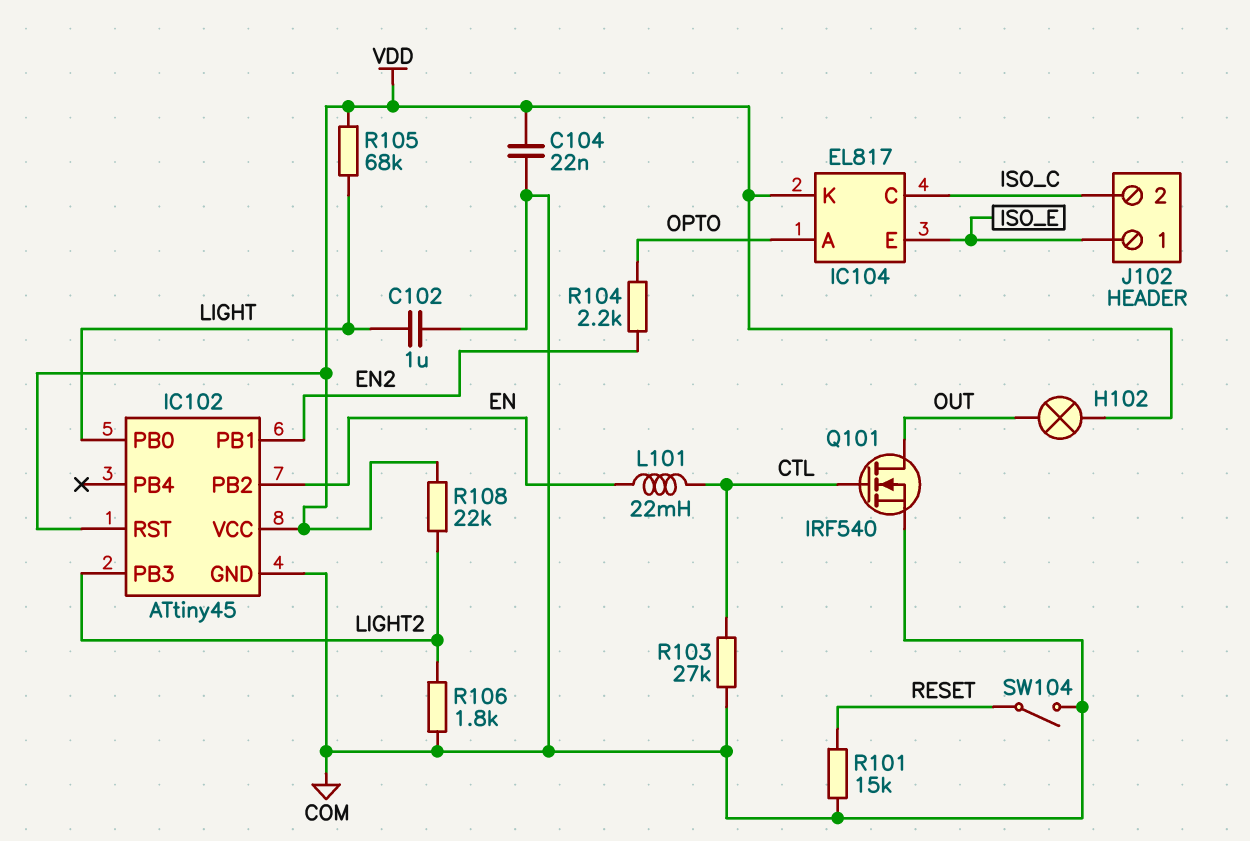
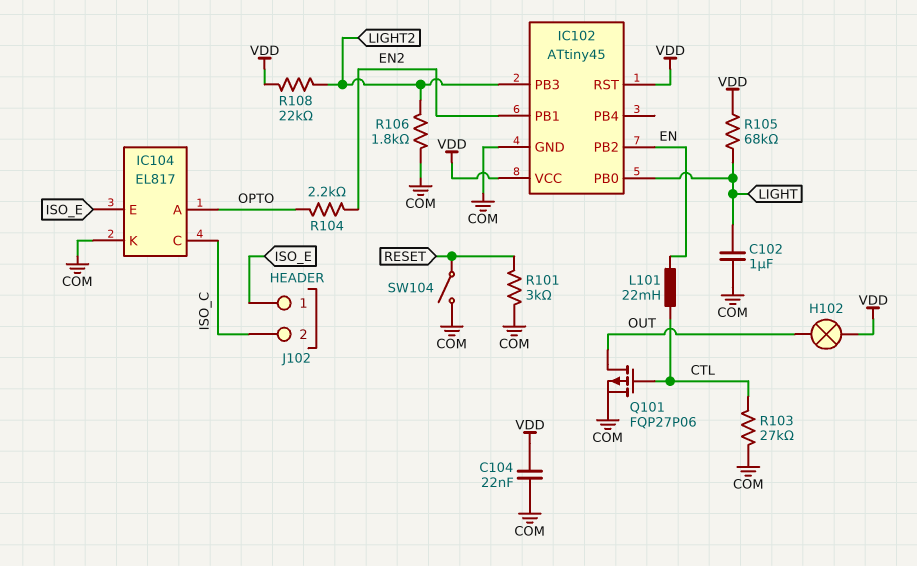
IC104 pin K: VDD -> COM
Q101: NMOS IRF540 (G CTL, D OUT, S COM) -> PMOS FQP27P06 (G CTL, D OUT, S COM)
R101: 15k (COM, RESET) -> 3k (COM, RESET)

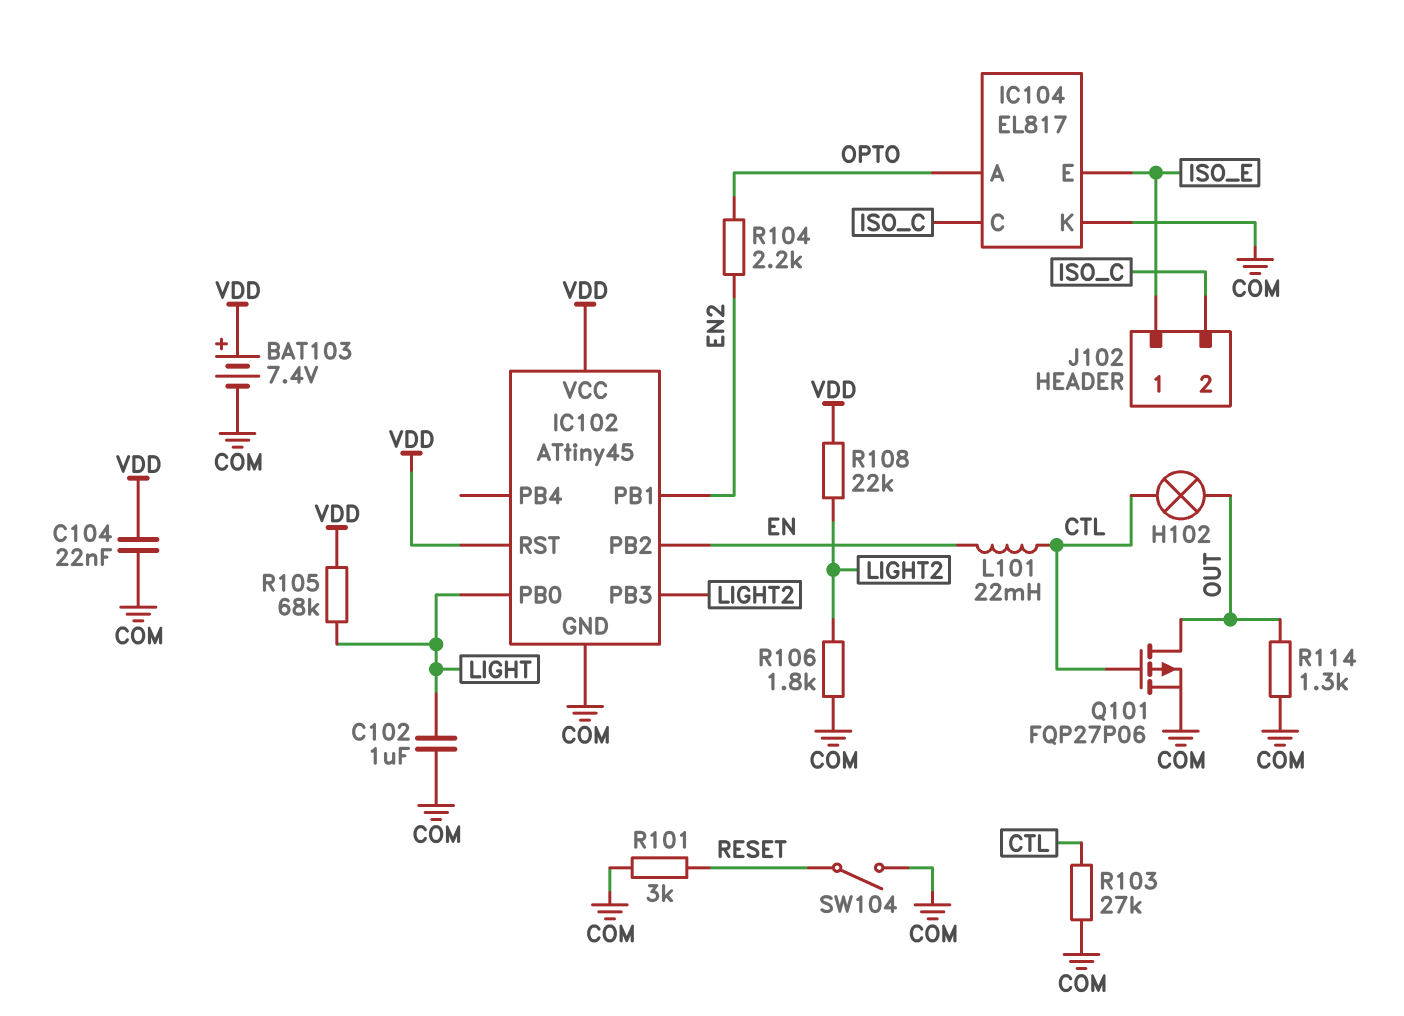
BAT103: none -> 7.4V (plus VDD, minus COM)
H102: lamp (OUT, VDD) -> lamp (CTL, OUT)
R114: none -> 1.3k (COM, OUT)

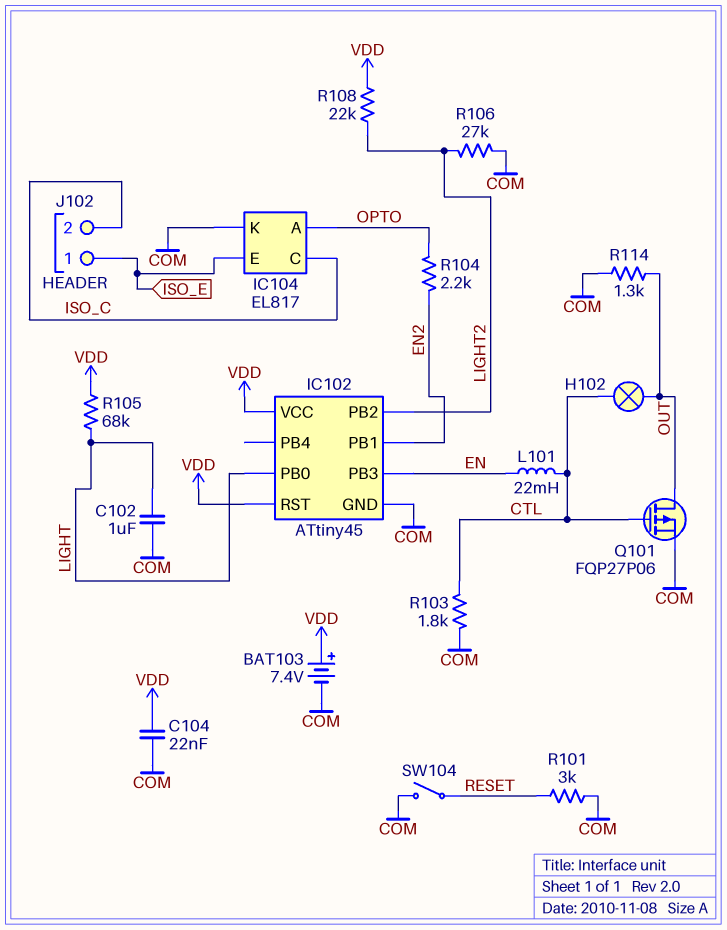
IC102 pin PB2: EN -> LIGHT2
IC102 pin PB3: LIGHT2 -> EN
R103: 27k (COM, CTL) -> 1.8k (COM, CTL)
R106: 1.8k (COM, LIGHT2) -> 27k (COM, LIGHT2)

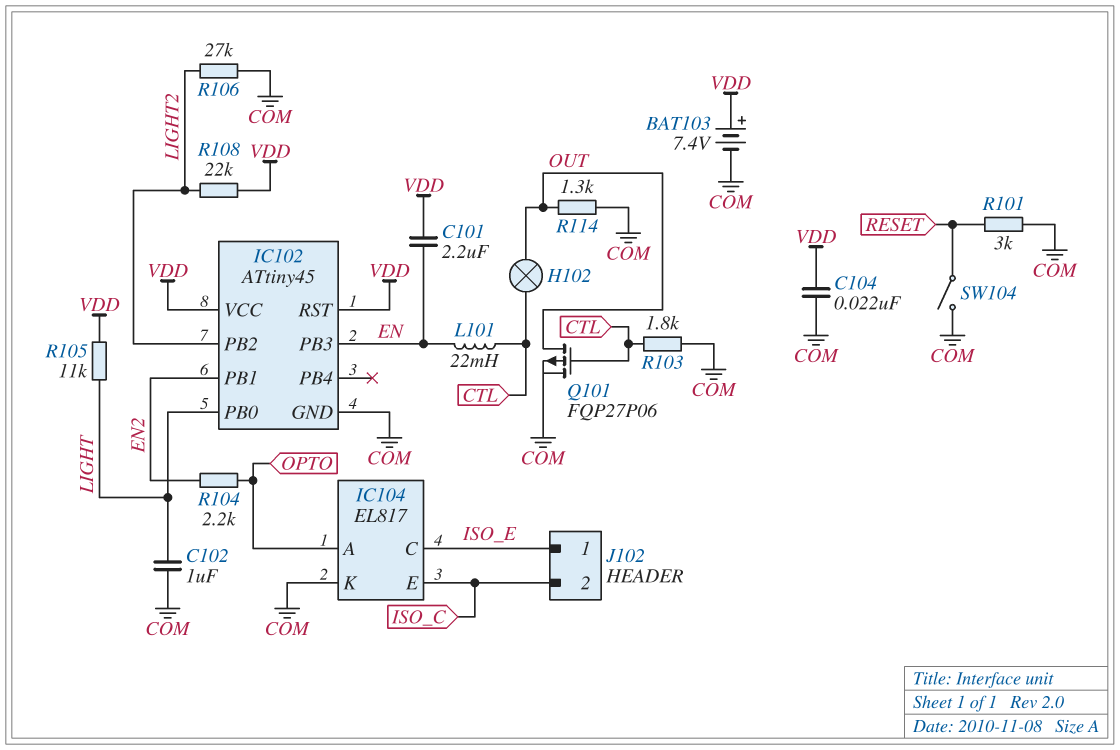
C101: none -> 2.2uF (EN, VDD)
IC104 pin C: ISO_C -> ISO_E
IC104 pin E: ISO_E -> ISO_C
R105: 68k (LIGHT, VDD) -> 11k (LIGHT, VDD)

